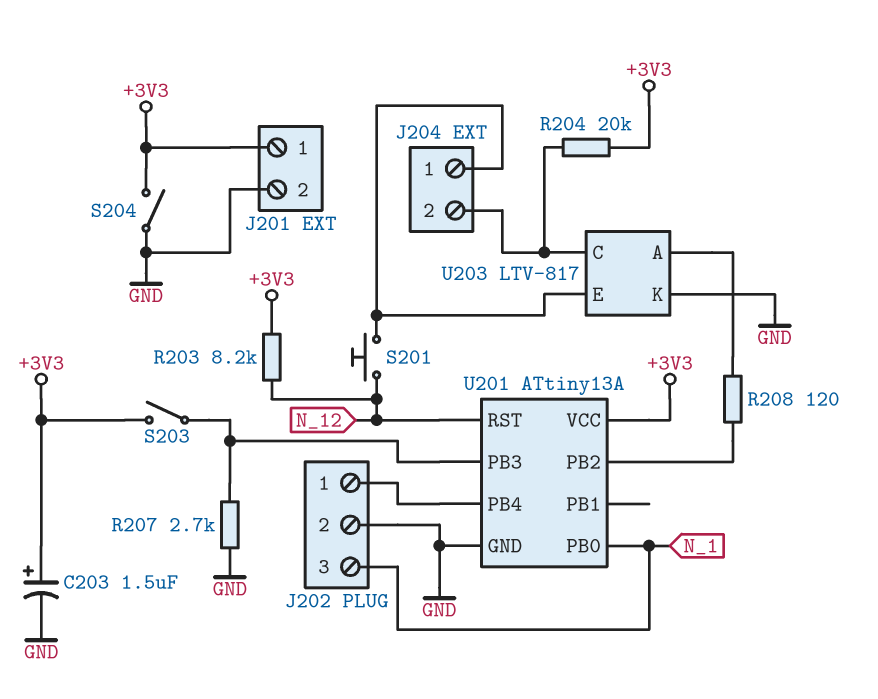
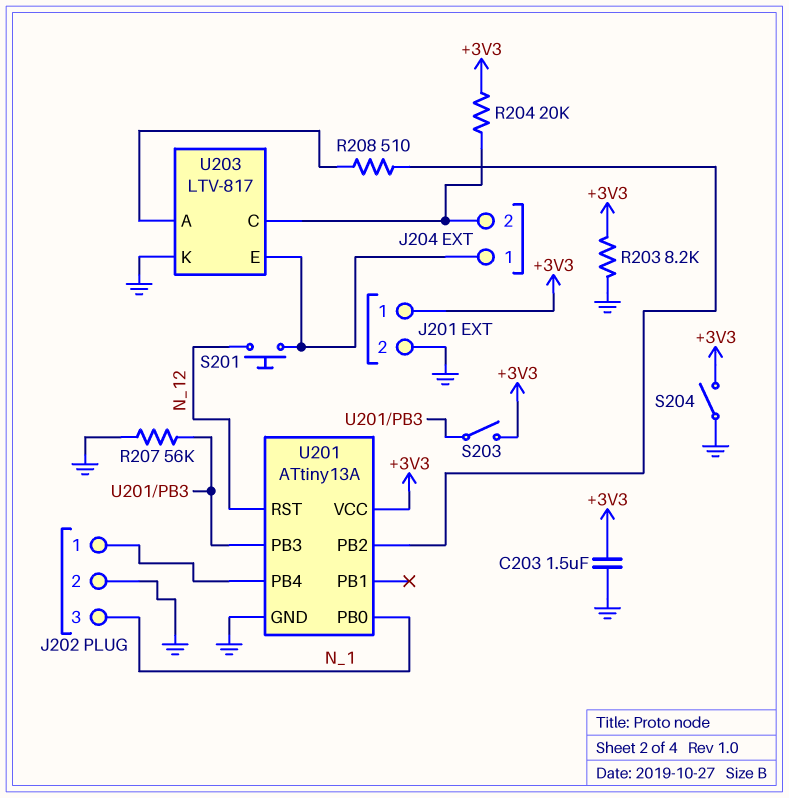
C203: 1.5uF (plus +3V3, minus GND) -> 1.5uF (+3V3, GND)
R203: 8.2k (+3V3, N_12) -> 8.2k (+3V3, GND)
R207: 2.7k (GND, U201/PB3) -> 56k (GND, U201/PB3)
R208: 120 (U201/PB2, U203/A) -> 510 (U201/PB2, U203/A)

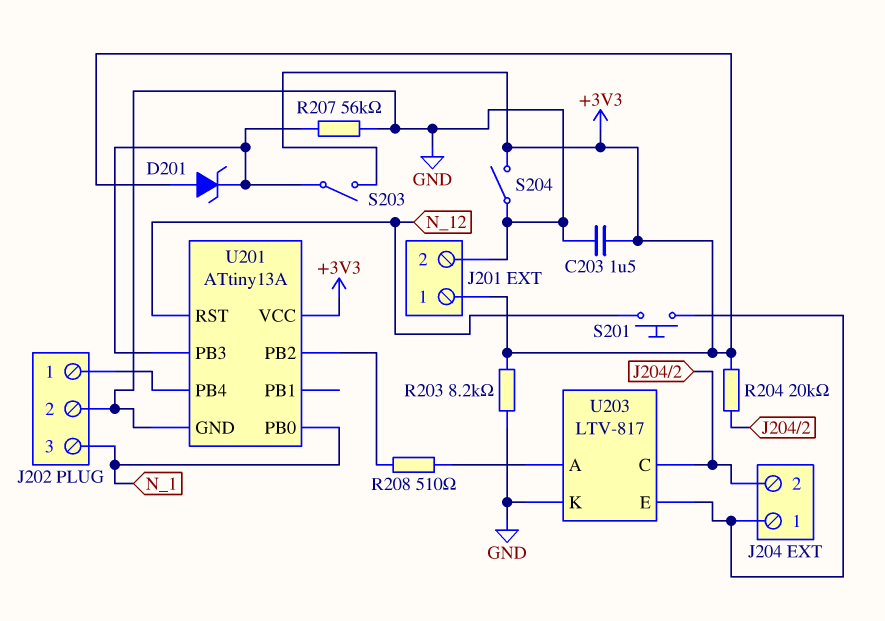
D201: none -> zener (A +3V3, K U201/PB3)

